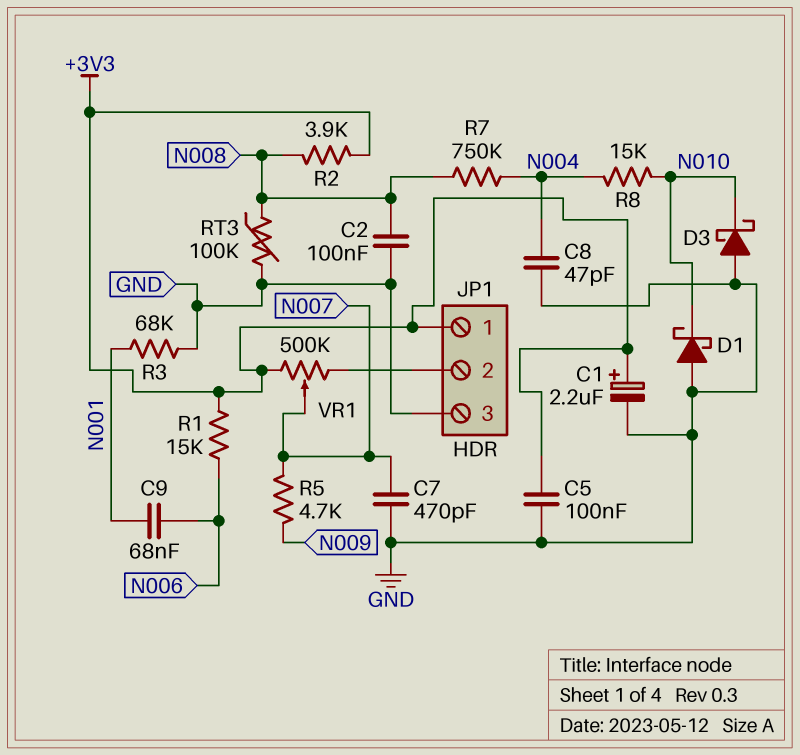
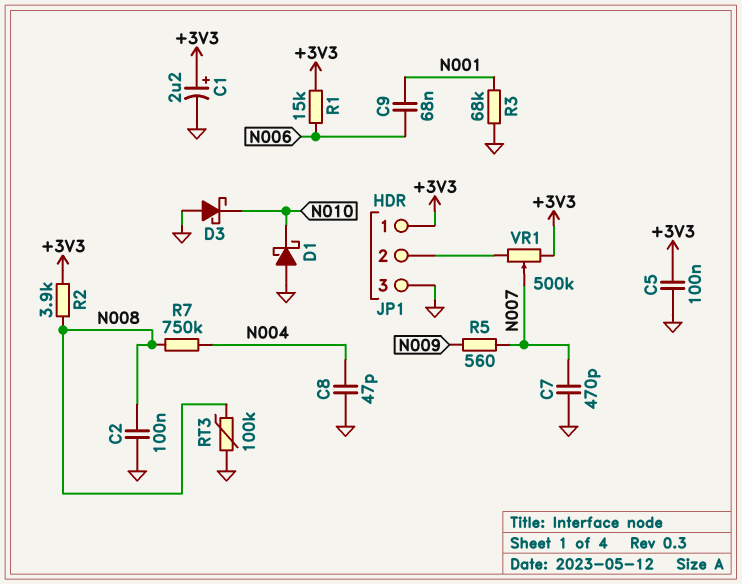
R5: 4.7k (N007, N009) -> 560 (N007, N009)
R8: 15k (N004, N010) -> none

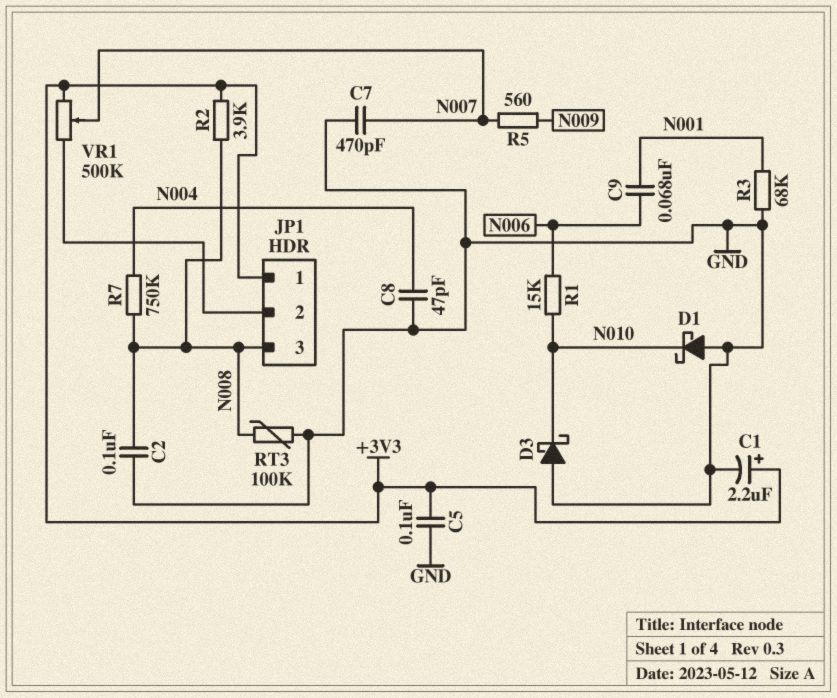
JP1 pin 3: GND -> N008
R1: 15k (+3V3, N006) -> 15k (N006, N010)

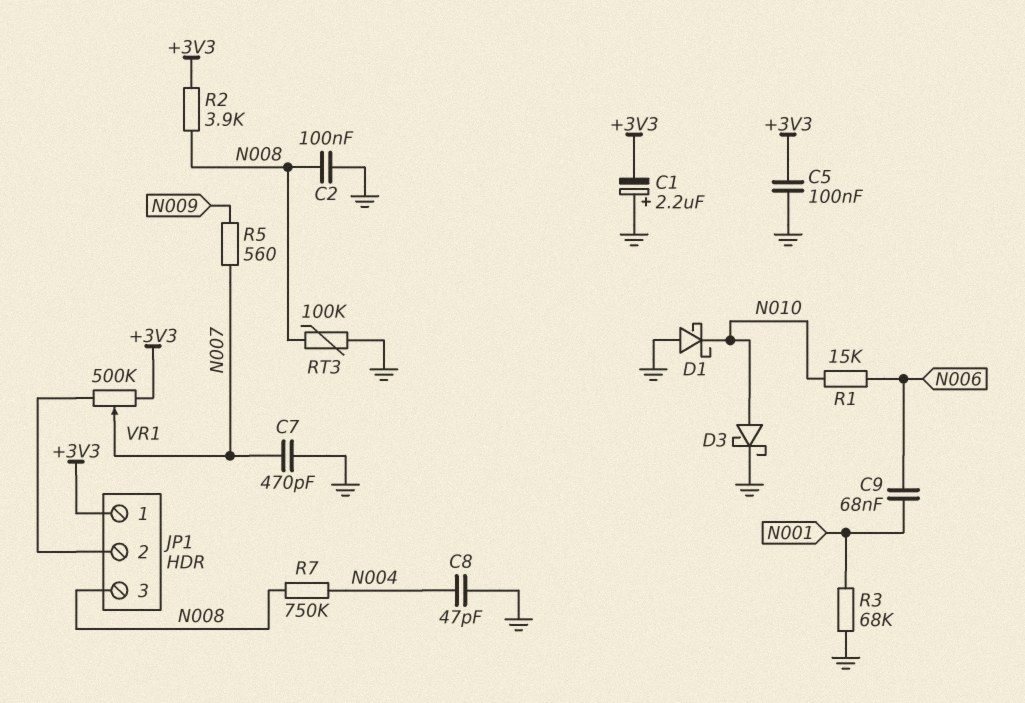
C1: 2.2uF (plus +3V3, minus GND) -> 2.2uF (plus GND, minus +3V3)
D3: schottky (A GND, K N010) -> schottky (A N010, K GND)

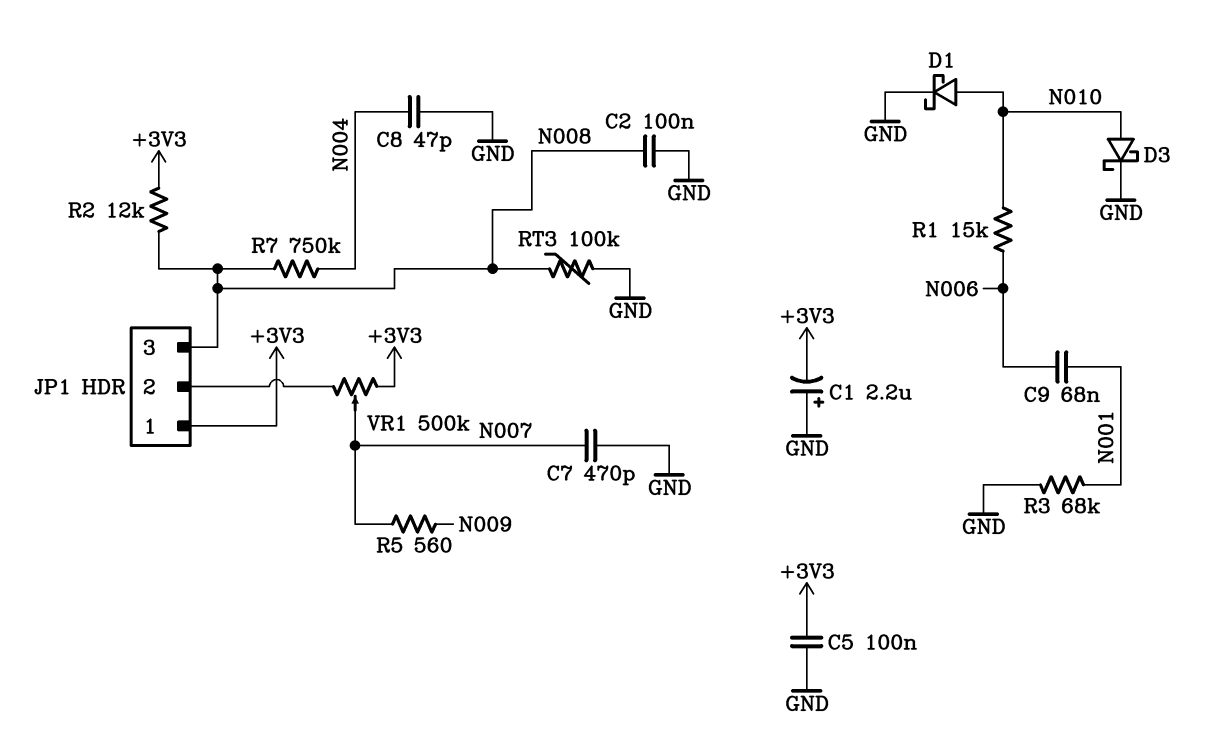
D1: schottky (A GND, K N010) -> schottky (A N010, K GND)
R2: 3.9k (+3V3, N008) -> 12k (+3V3, N008)

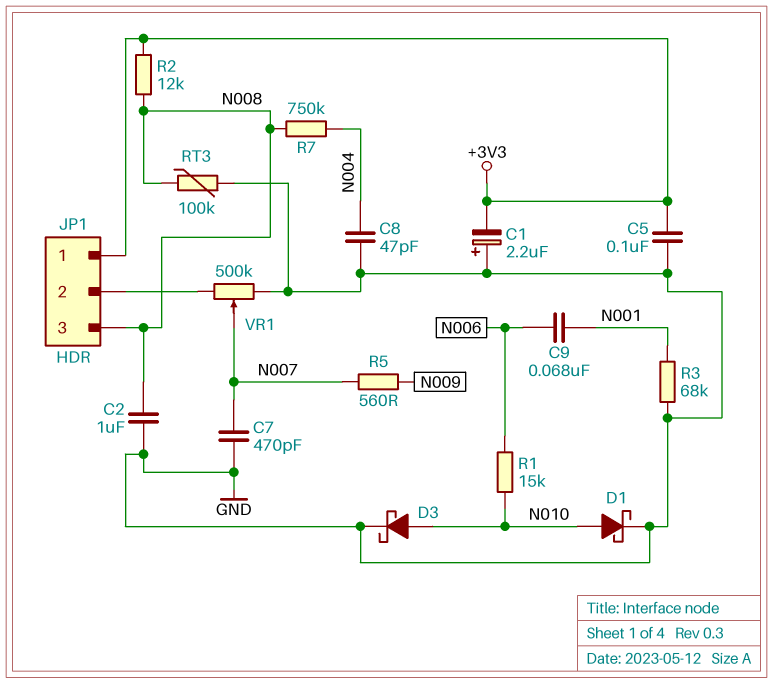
C2: 100nF (GND, N008) -> 1uF (GND, N008)
VR1: 500k (+3V3, JP1/2, wiper N007) -> 500k (GND, JP1/2, wiper N007)

